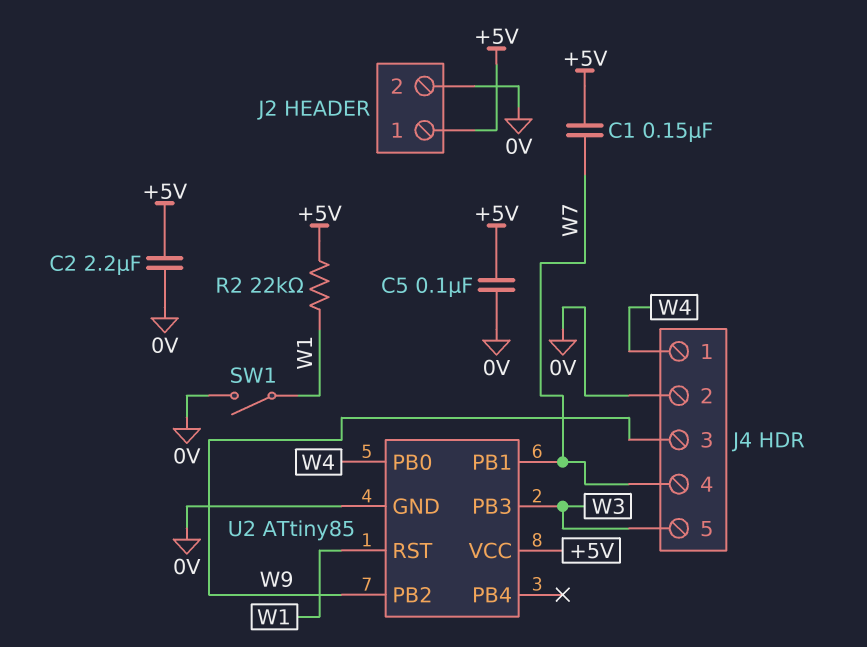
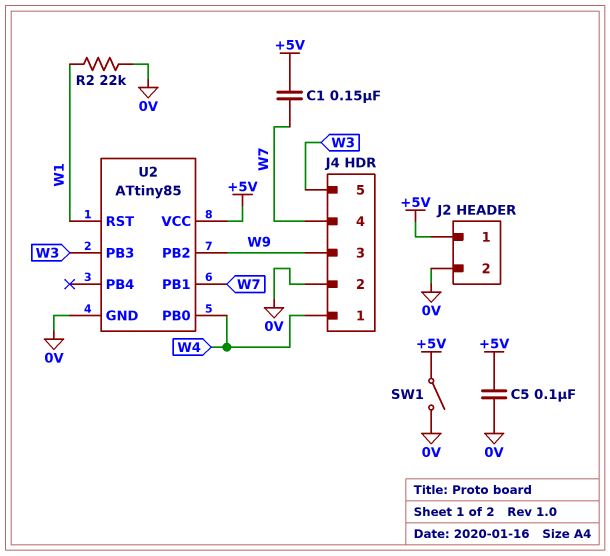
C2: 2.2uF (+5V, 0V) -> none
R2: 22k (+5V, W1) -> 22k (0V, W1)
SW1: switch (0V, W1) -> switch (+5V, 0V)

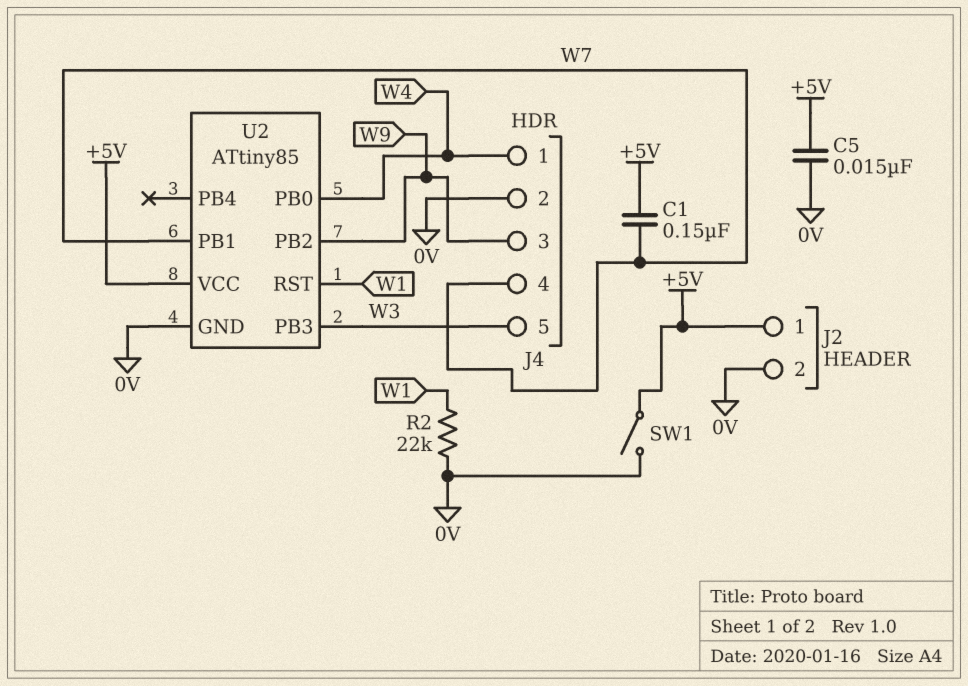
C5: 100nF (+5V, 0V) -> 15nF (+5V, 0V)

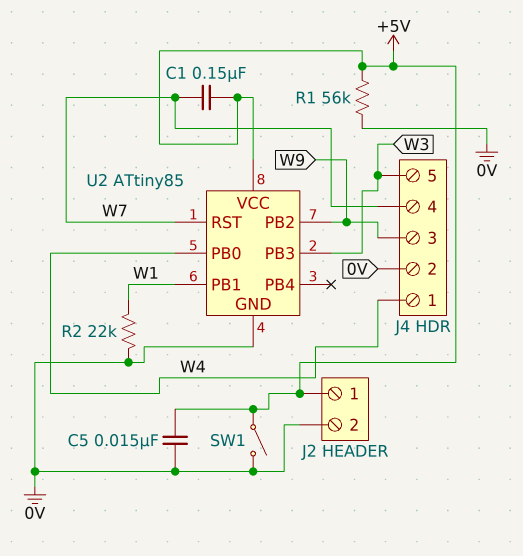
R1: none -> 56k (+5V, 0V)
U2 pin PB1: W7 -> W1
U2 pin RST: W1 -> W7

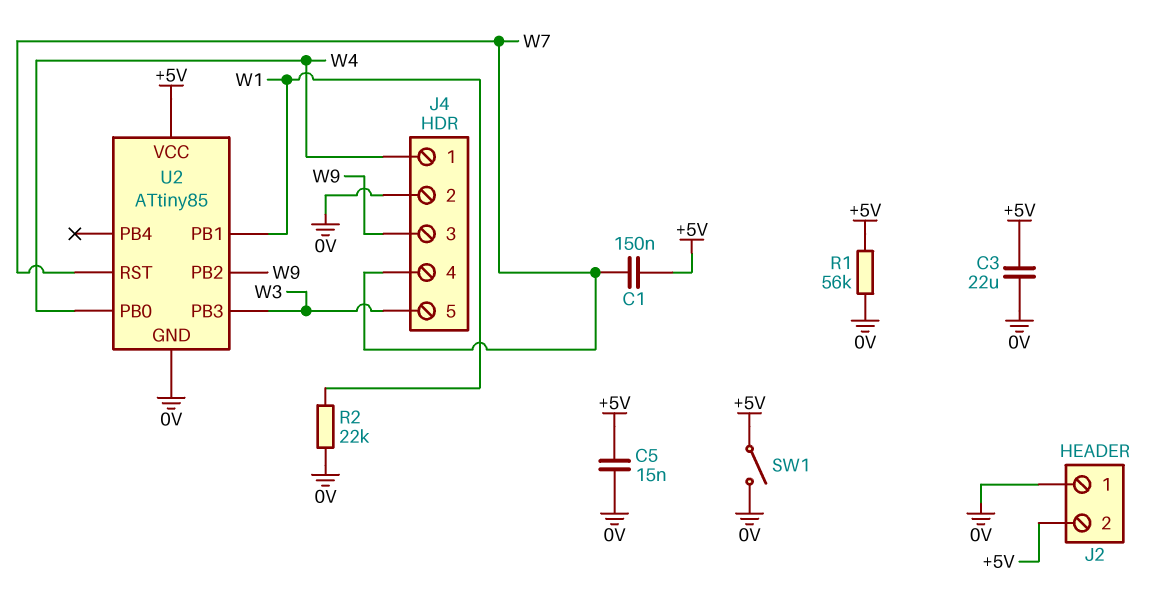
C3: none -> 22uF (+5V, 0V)
J2 pin 1: +5V -> 0V
J2 pin 2: 0V -> +5V

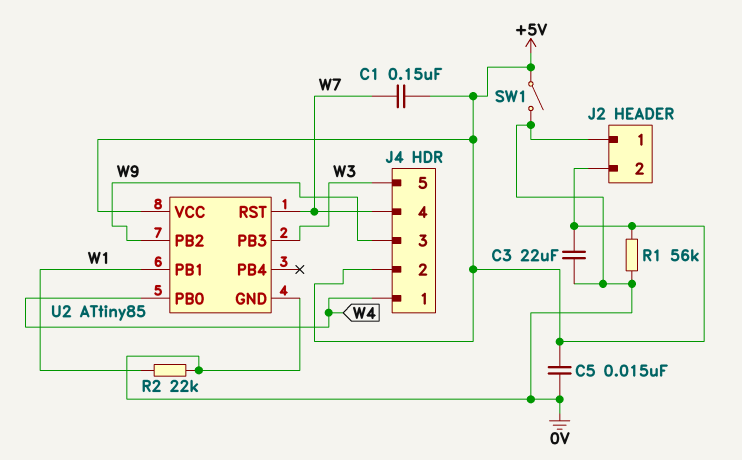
J4 pin 2: 0V -> +5V

